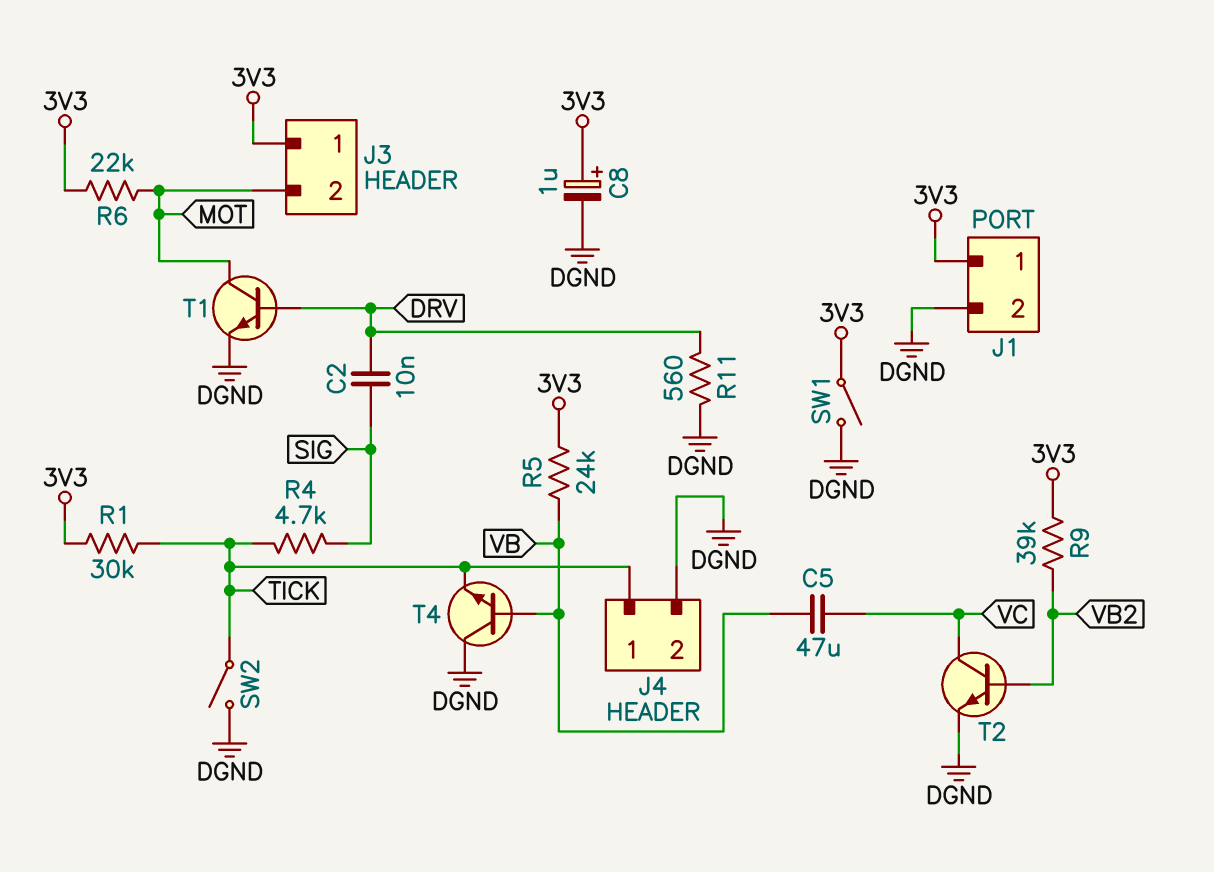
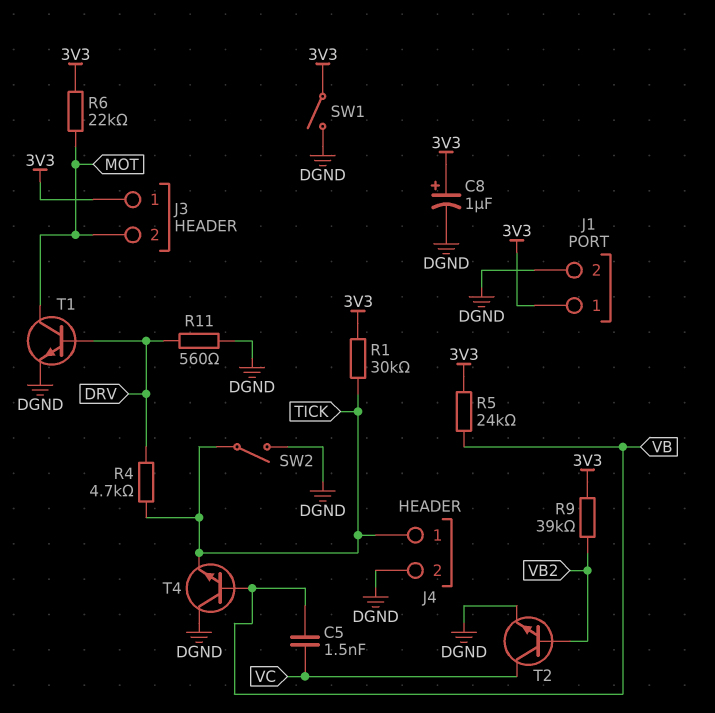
C2: 10nF (DRV, SIG) -> none
C5: 47uF (VB, VC) -> 1.5nF (VB, VC)
R4: 4.7k (SIG, TICK) -> 4.7k (DRV, TICK)

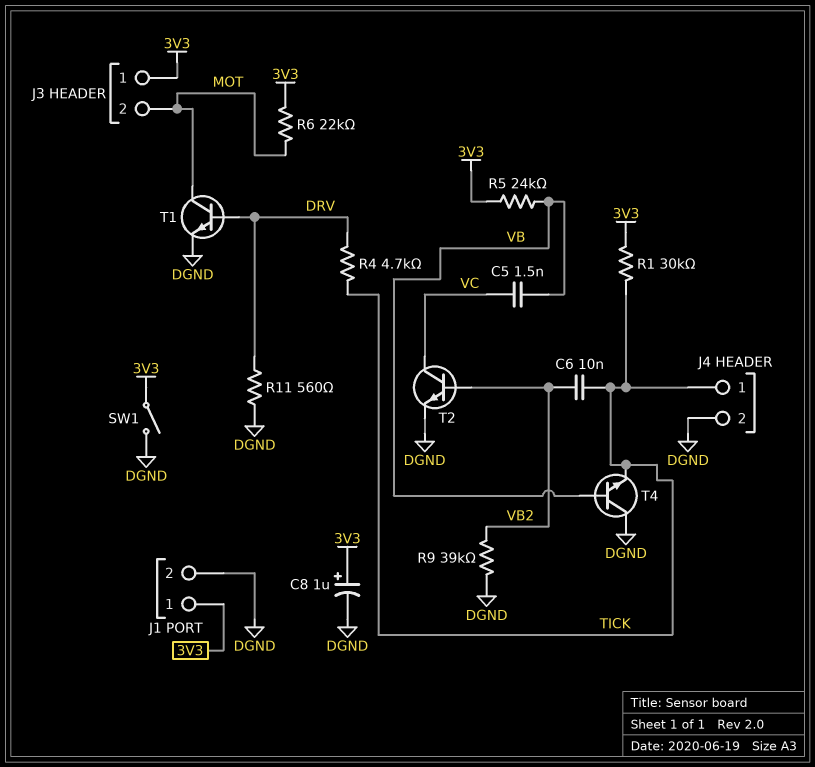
C6: none -> 10nF (TICK, VB2)
R9: 39k (3V3, VB2) -> 39k (DGND, VB2)
SW2: switch (DGND, TICK) -> none

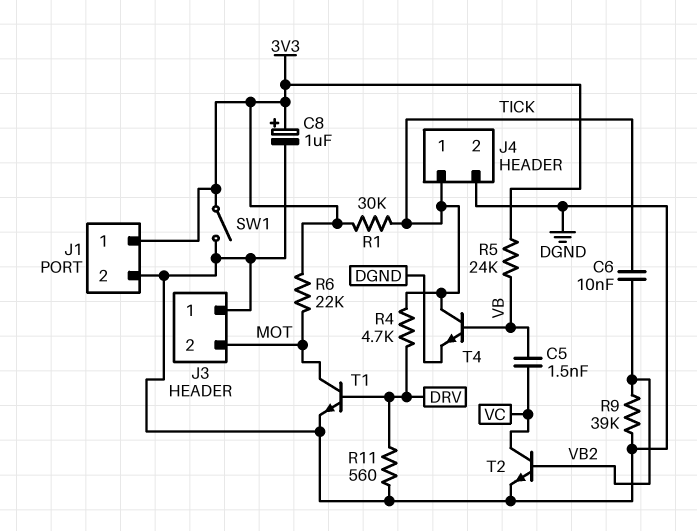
J3 pin 1: 3V3 -> DGND
T4: NPN (B VB, C DGND, E TICK) -> NPN (B VB, C TICK, E DGND)

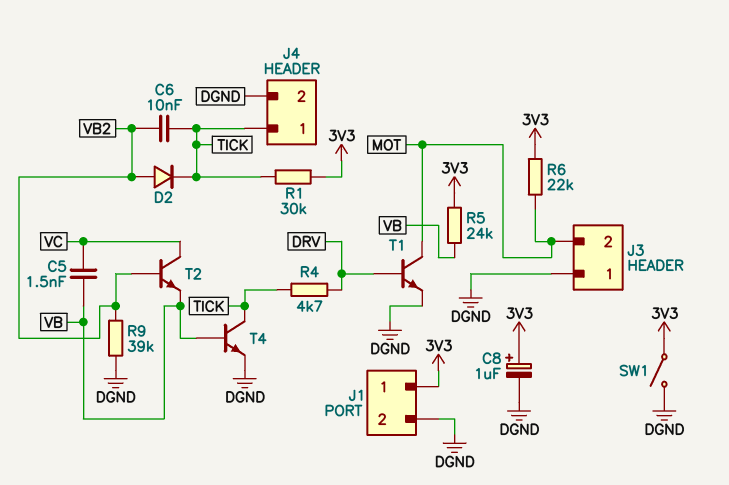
D2: none -> diode (A VB2, K TICK)
R11: 560 (DGND, DRV) -> none
T2: NPN (B VB2, C VC, E DGND) -> NPN (B VB2, C VC, E VB)

